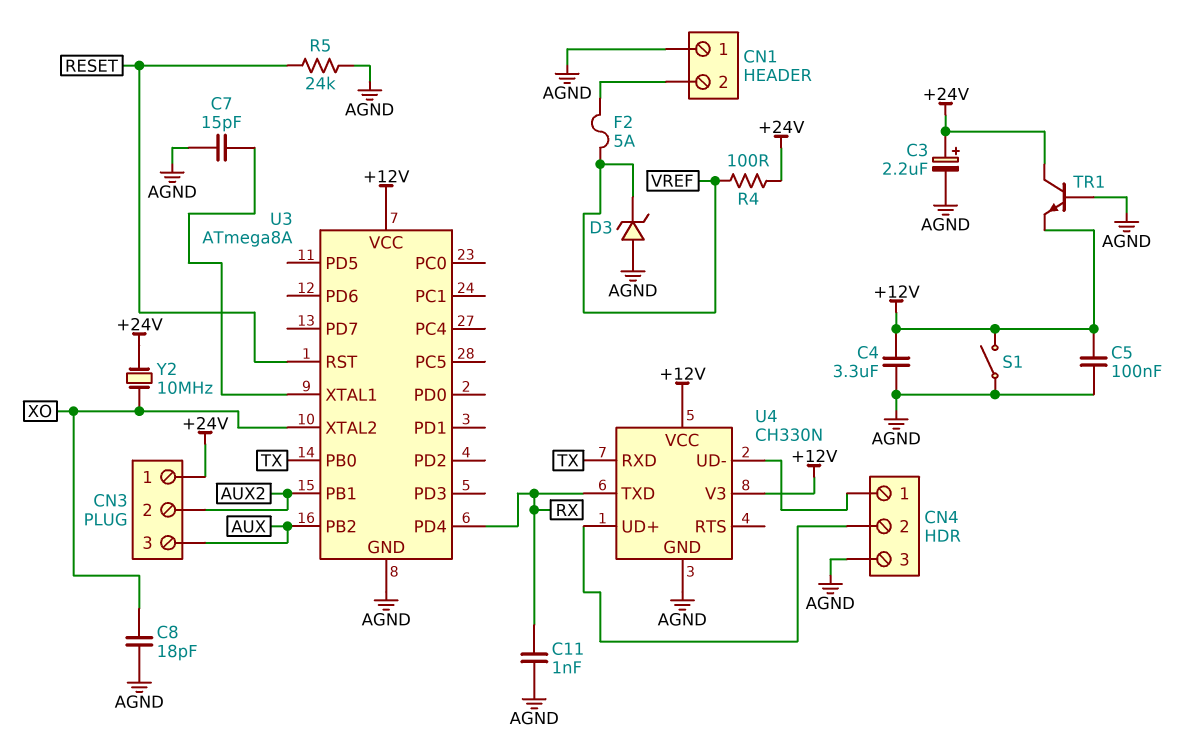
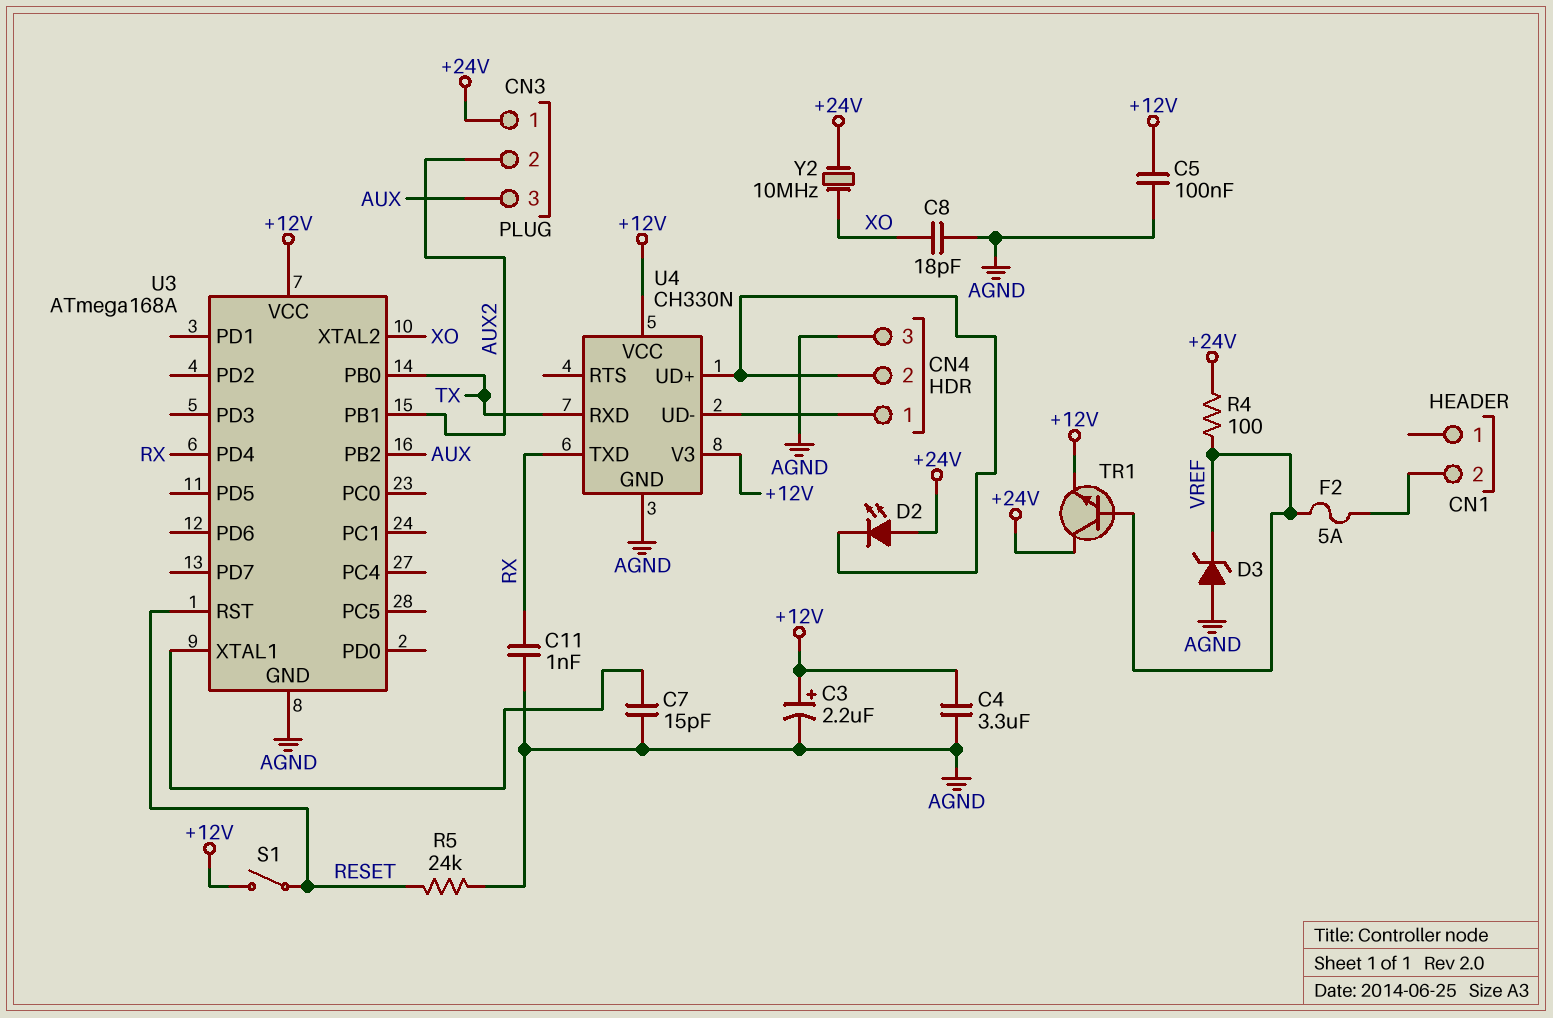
C3: 2.2uF (plus +24V, minus AGND) -> 2.2uF (plus +12V, minus AGND)
CN1 pin 1: AGND -> none
D2: none -> LED (A +24V, K CN4/2)
S1: switch (+12V, AGND) -> switch (+12V, RESET)
TR1: NPN (B AGND, C +24V, E +12V) -> NPN (B VREF, C +24V, E +12V)
U3: ATmega8A -> ATmega168A

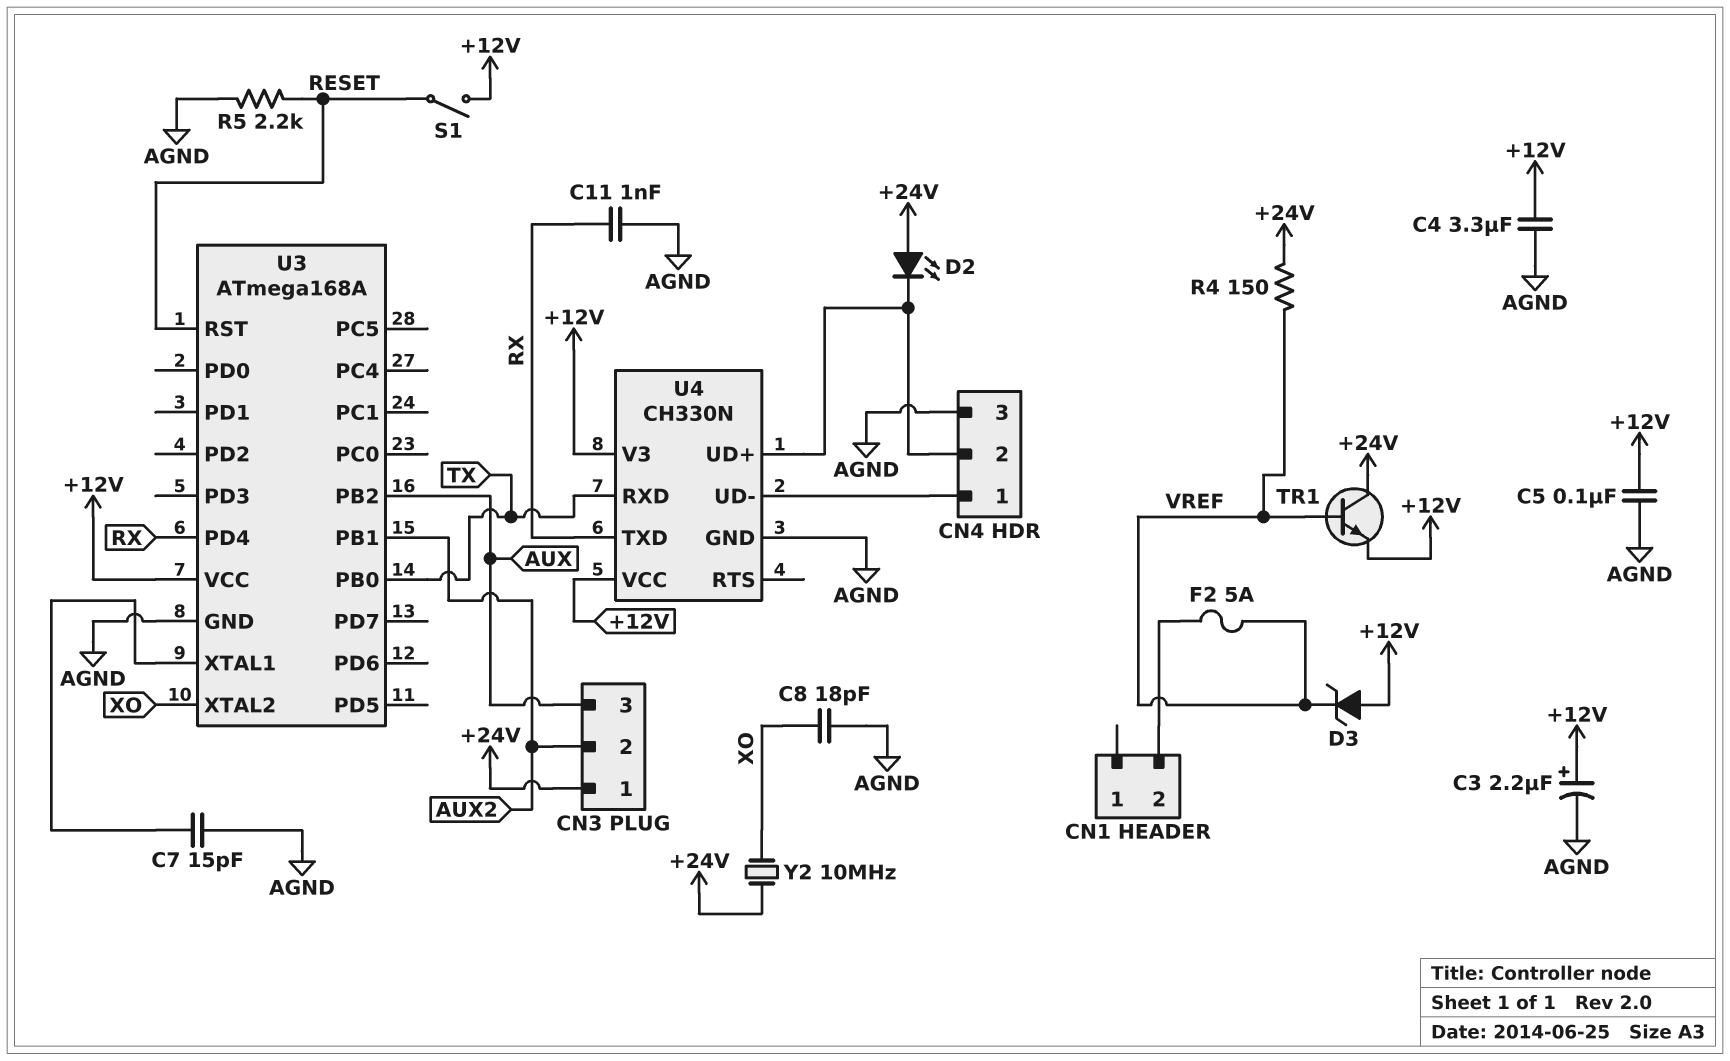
D3: zener (A AGND, K VREF) -> zener (A +12V, K VREF)
R4: 100 (+24V, VREF) -> 150 (+24V, VREF)
R5: 24k (AGND, RESET) -> 2.2k (AGND, RESET)

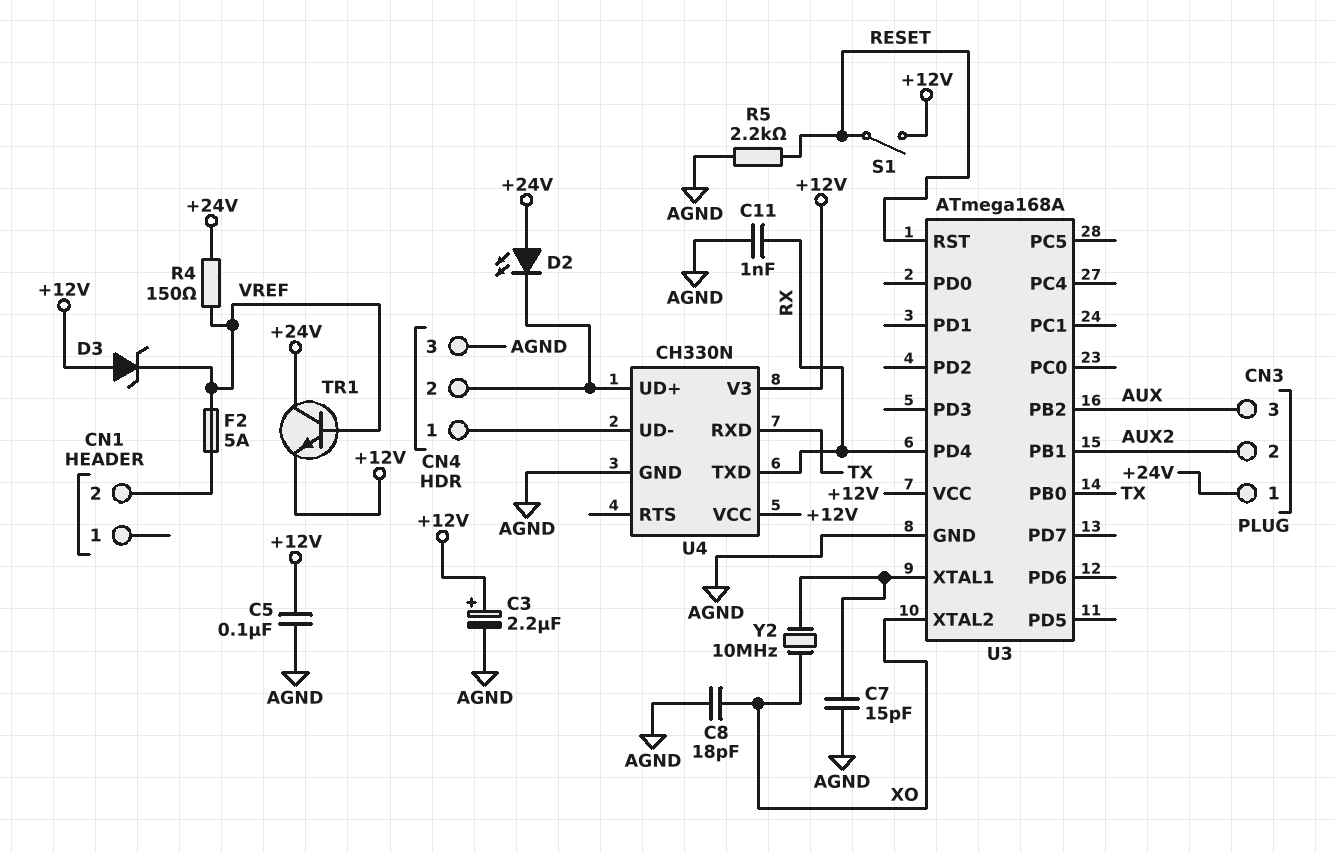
C4: 3.3uF (+12V, AGND) -> none
Y2: 10MHz (+24V, XO) -> 10MHz (U3/XTAL1, XO)

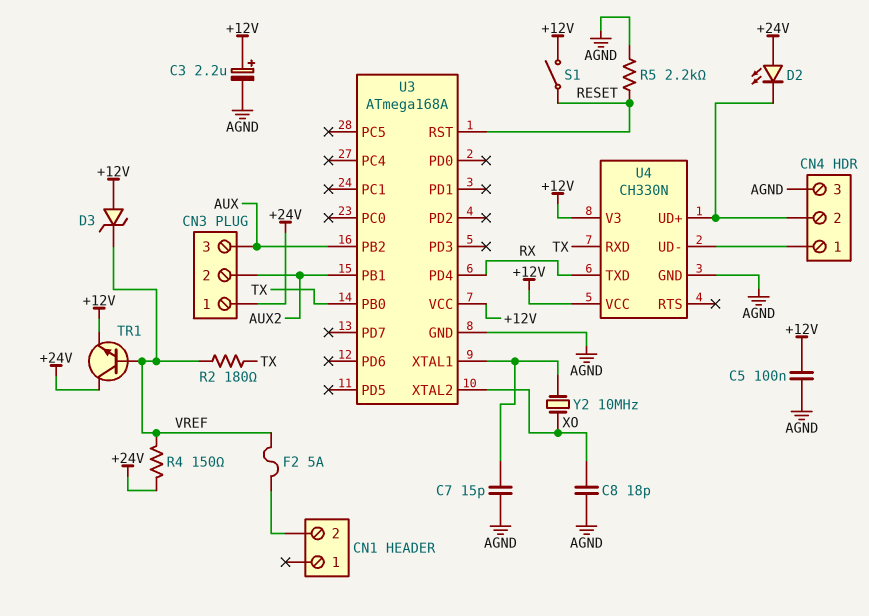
C11: 1nF (AGND, RX) -> none
R2: none -> 180 (TX, VREF)

